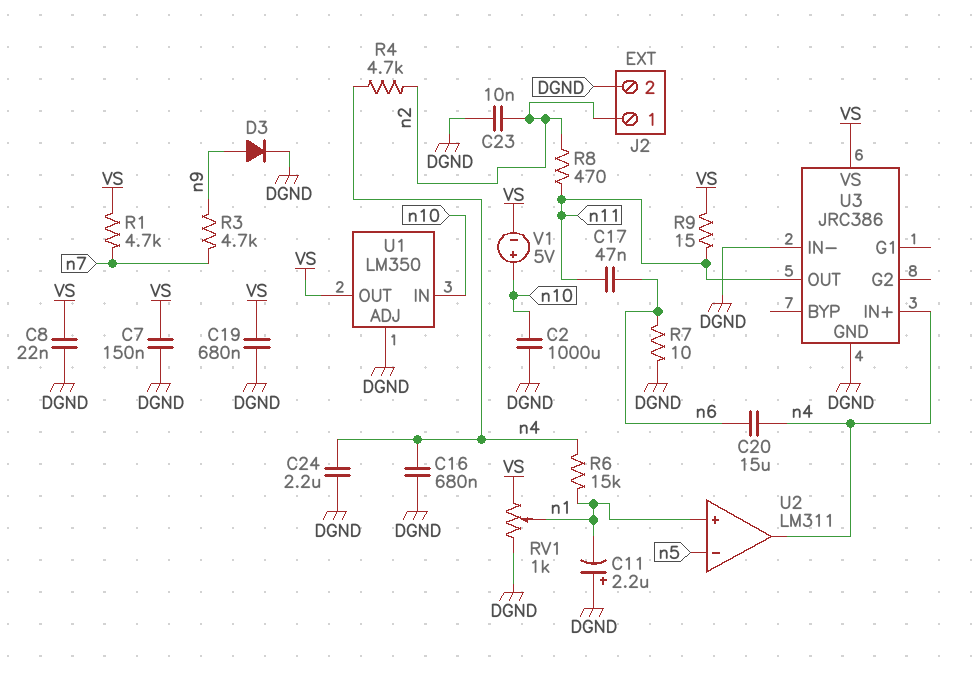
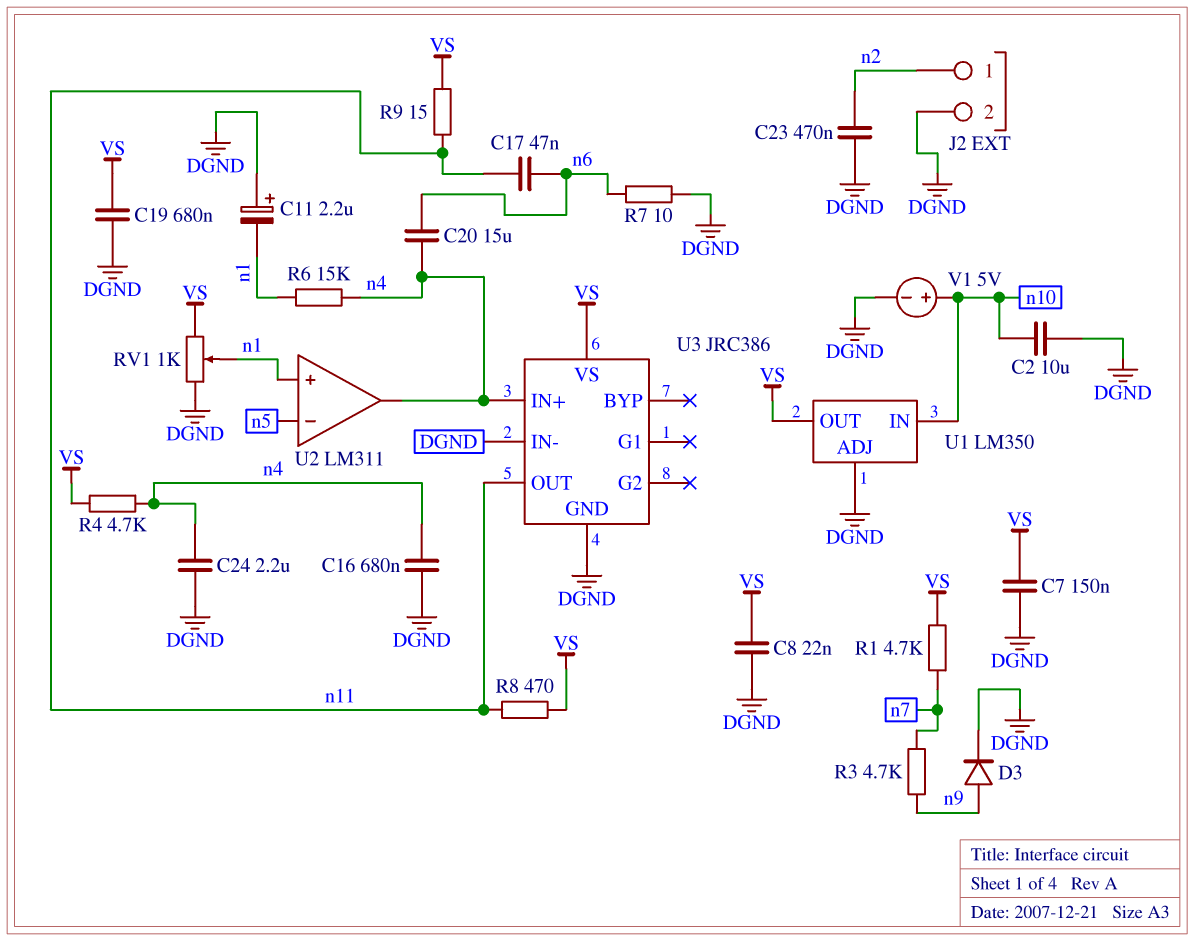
C2: 1000uF (DGND, n10) -> 10uF (DGND, n10)
C23: 10nF (DGND, n2) -> 470nF (DGND, n2)
R4: 4.7k (n2, n4) -> 4.7k (VS, n4)
R8: 470 (n2, n11) -> 470 (VS, n11)
V1: 5V (plus n10, minus VS) -> 5V (plus n10, minus DGND)

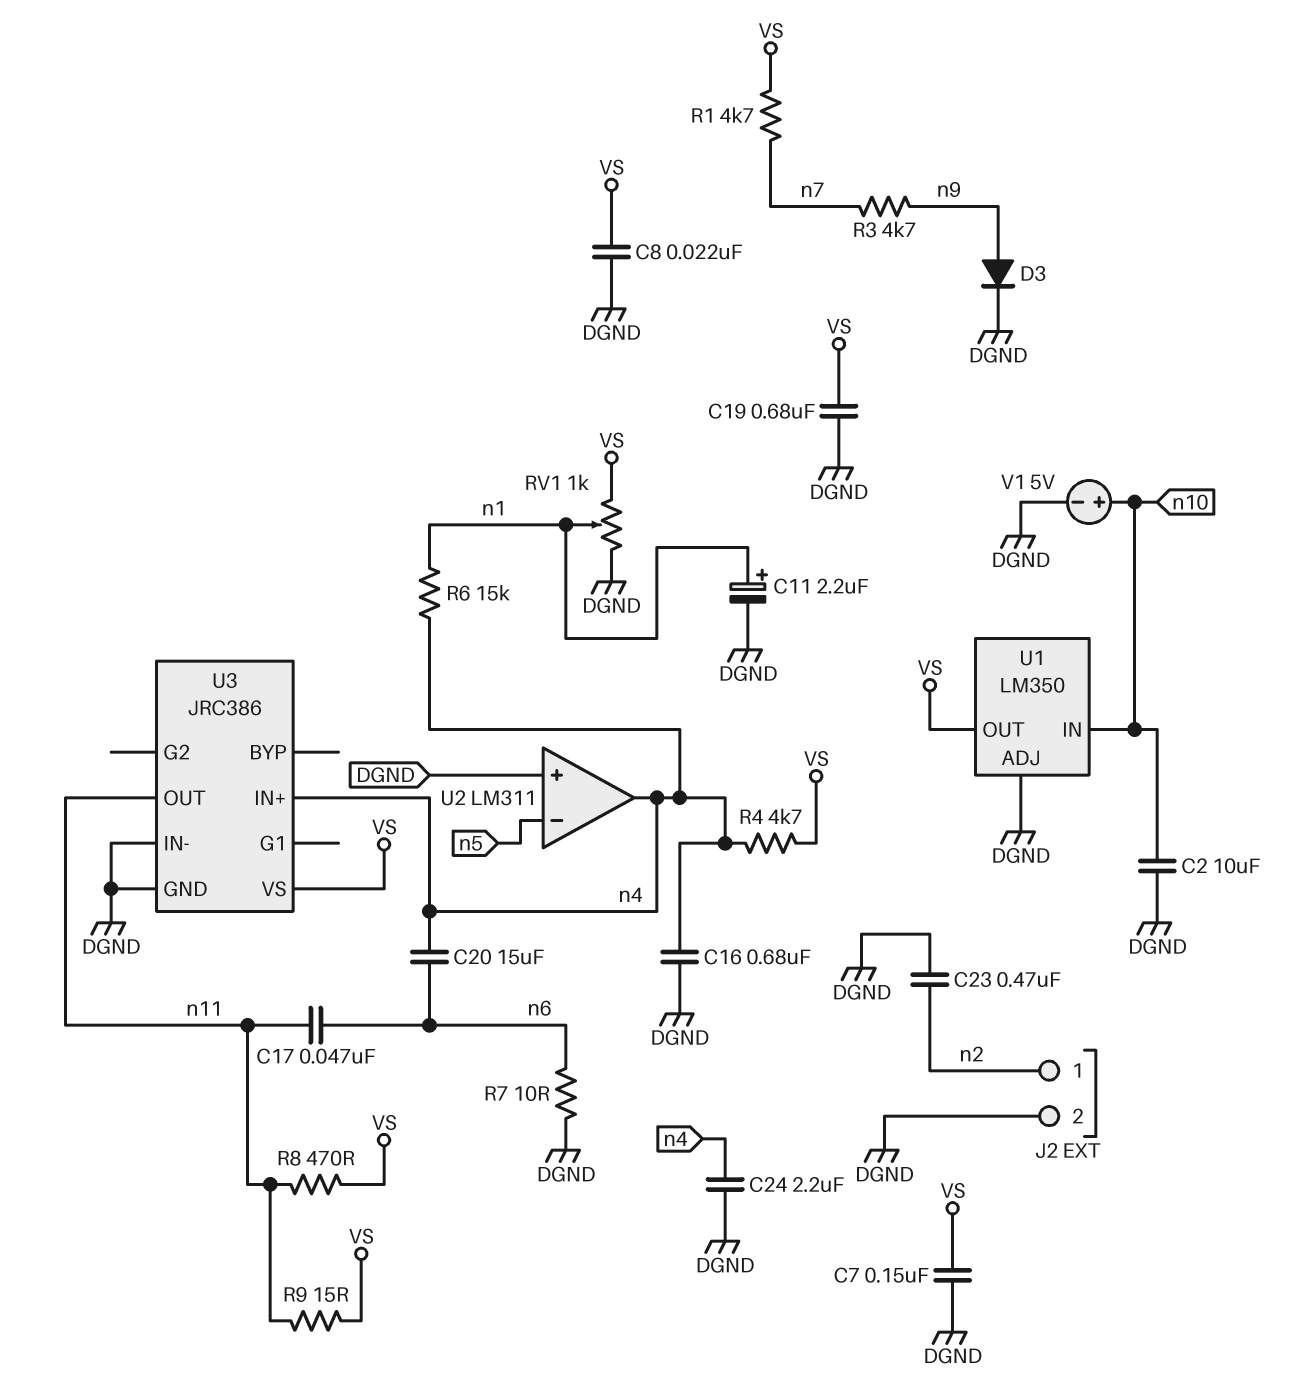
C11: 2.2uF (plus DGND, minus n1) -> 2.2uF (plus n1, minus DGND)
U2 pin in+: n1 -> DGND

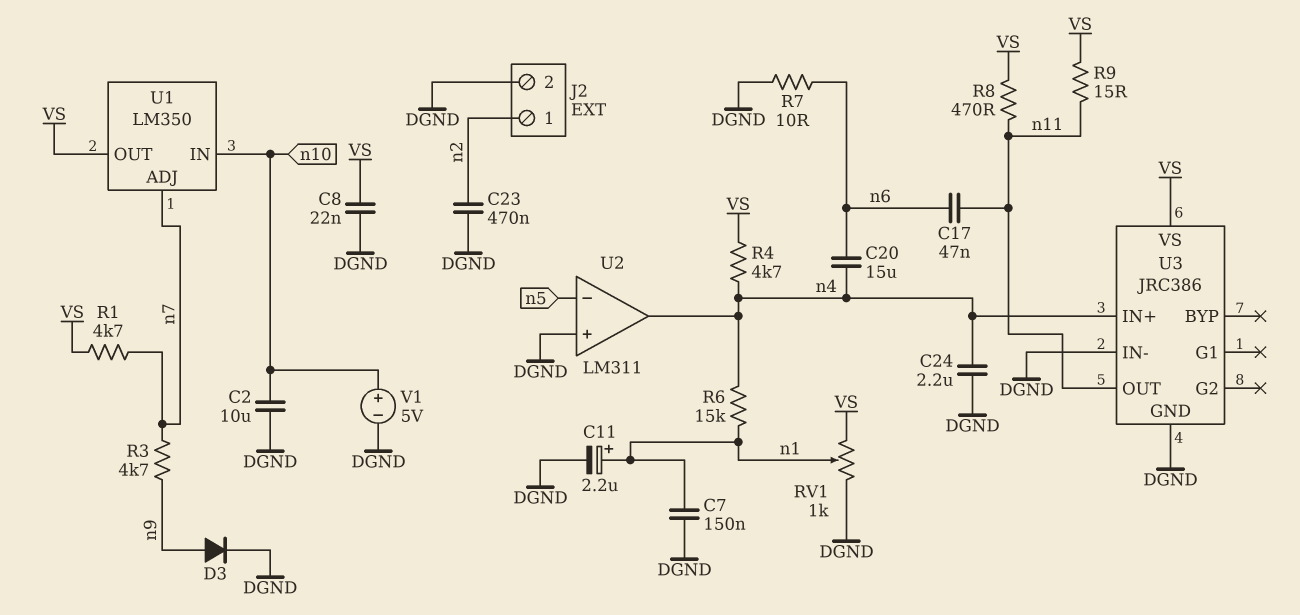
C7: 150nF (DGND, VS) -> 150nF (DGND, n1)
C16: 680nF (DGND, n4) -> none
C19: 680nF (DGND, VS) -> none
U1 pin ADJ: DGND -> n7

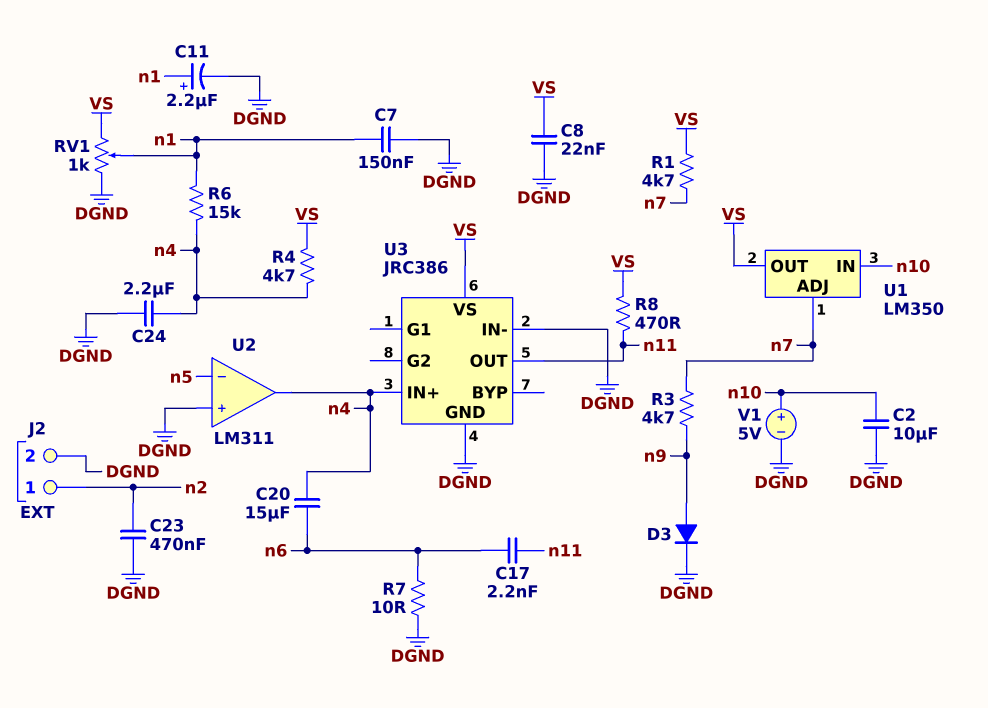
C17: 47nF (n6, n11) -> 2.2nF (n6, n11)
R9: 15 (VS, n11) -> none

